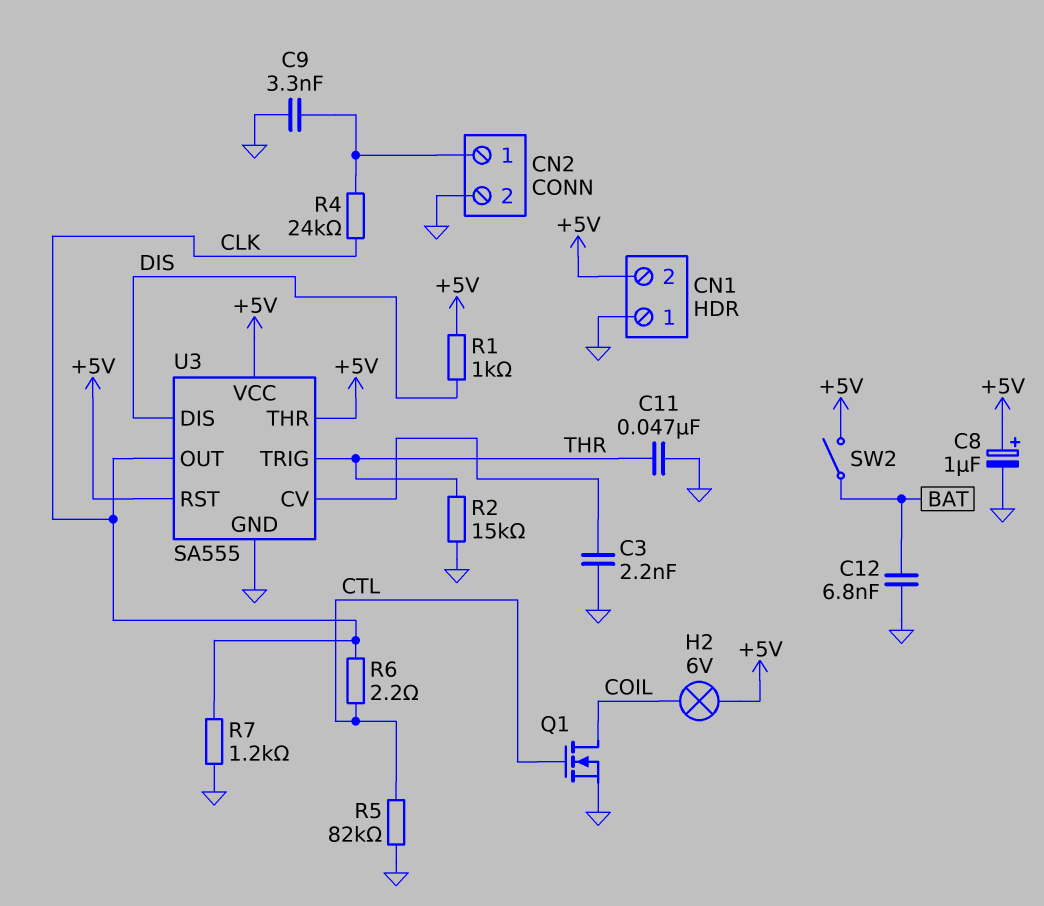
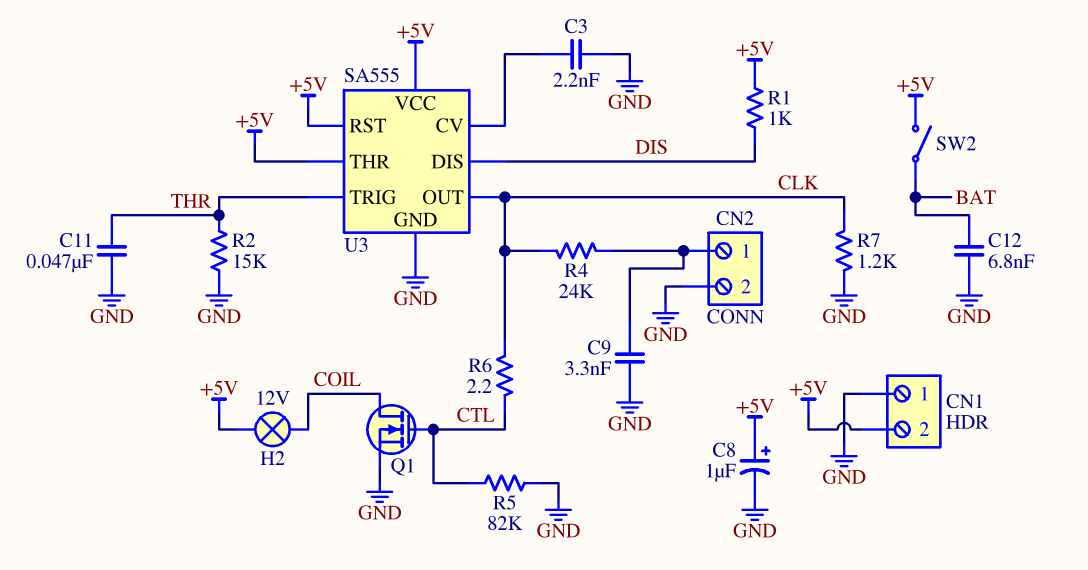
H2: lamp 6V (+5V, COIL) -> lamp 12V (+5V, COIL)

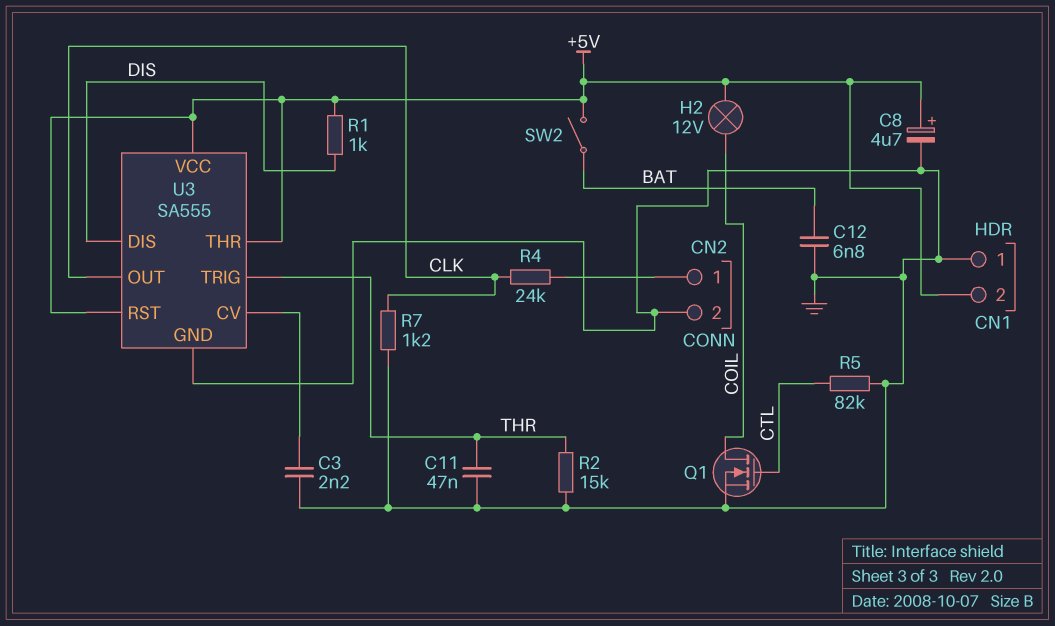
C8: 1uF (plus +5V, minus GND) -> 4.7uF (plus +5V, minus GND)
C9: 3.3nF (CN2/1, GND) -> none
R6: 2.2 (CLK, CTL) -> none

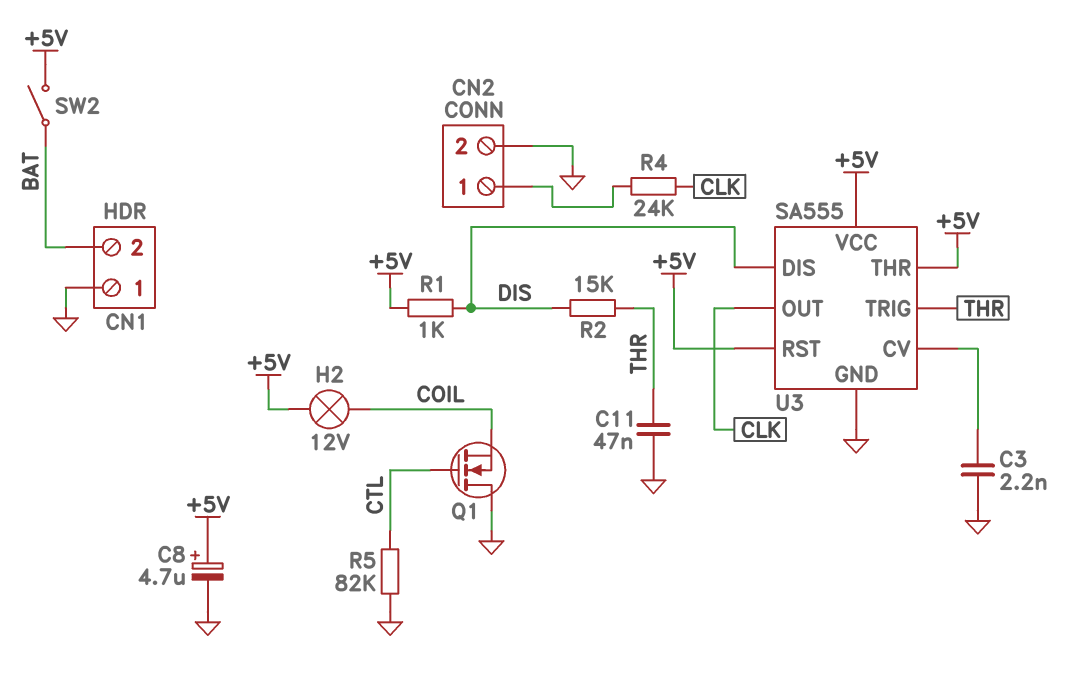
C12: 6.8nF (BAT, GND) -> none
CN1 pin 2: +5V -> BAT
Q1: NMOS (G CTL, D COIL, S GND) -> NMOS (G CTL, D GND, S COIL)
R2: 15k (GND, THR) -> 15k (DIS, THR)
R7: 1.2k (CLK, GND) -> none

